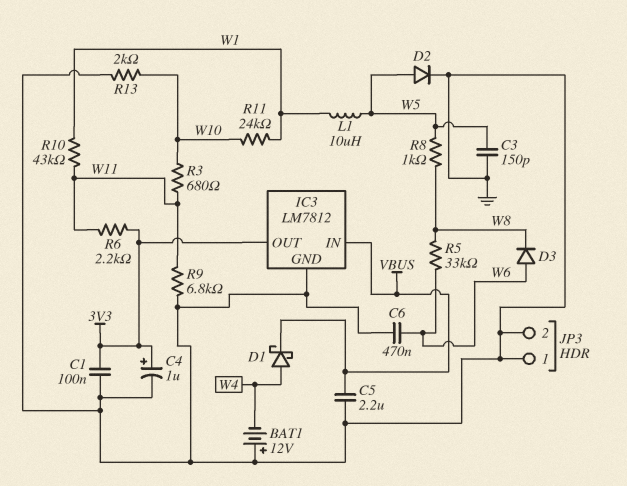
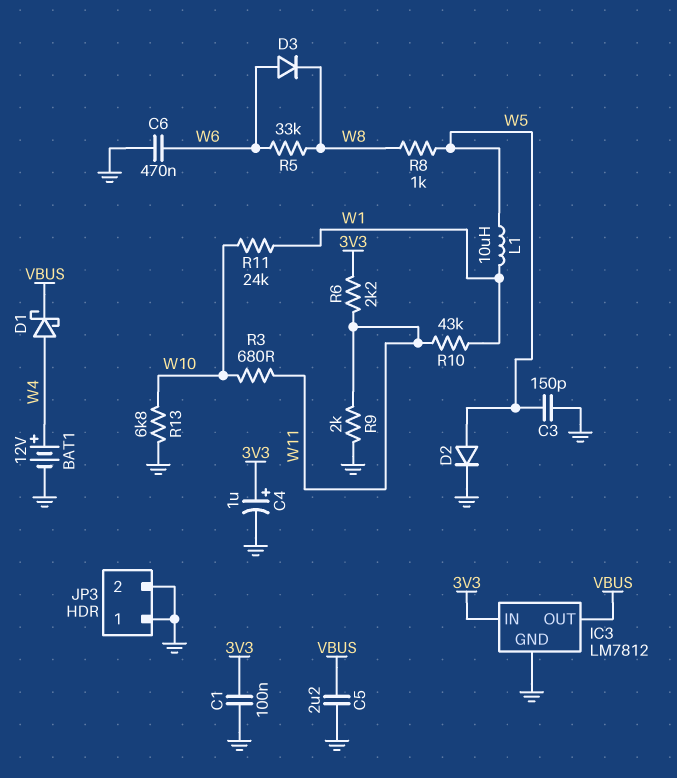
BAT1: 12V (plus GND, minus W4) -> 12V (plus W4, minus GND)
IC3 pin IN: VBUS -> 3V3
IC3 pin OUT: 3V3 -> VBUS
R9: 6.8k (GND, W11) -> 2k (GND, W11)
R13: 2k (GND, W10) -> 6.8k (GND, W10)

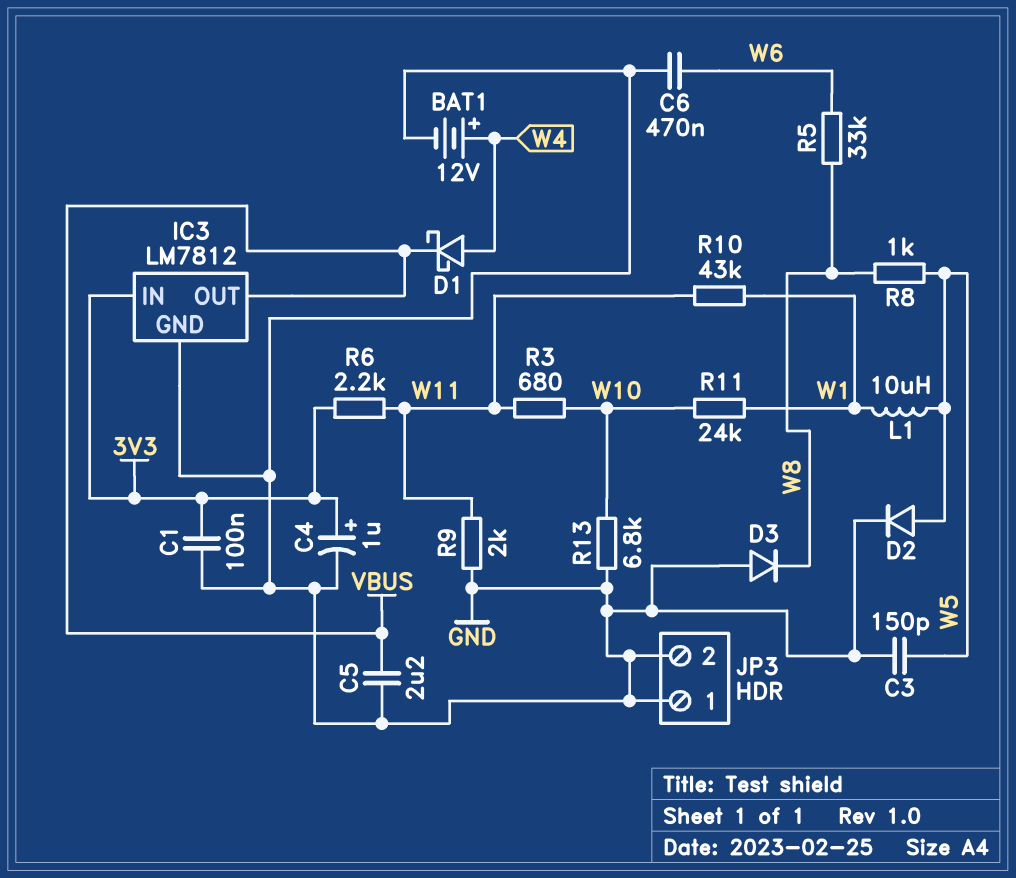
D3: diode (A W6, K W8) -> diode (A GND, K W8)

